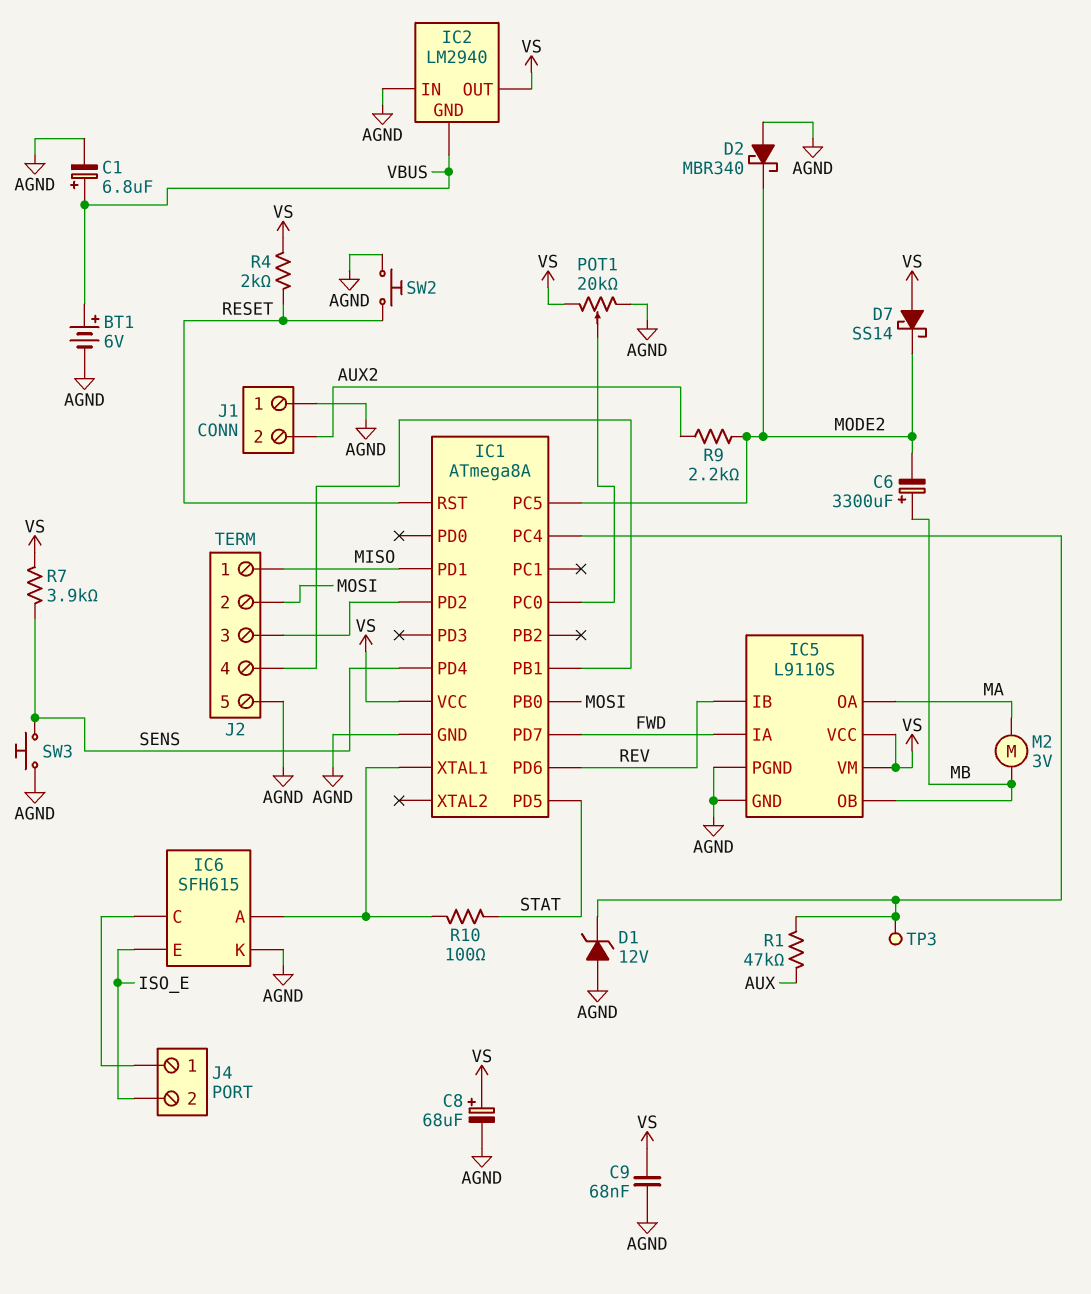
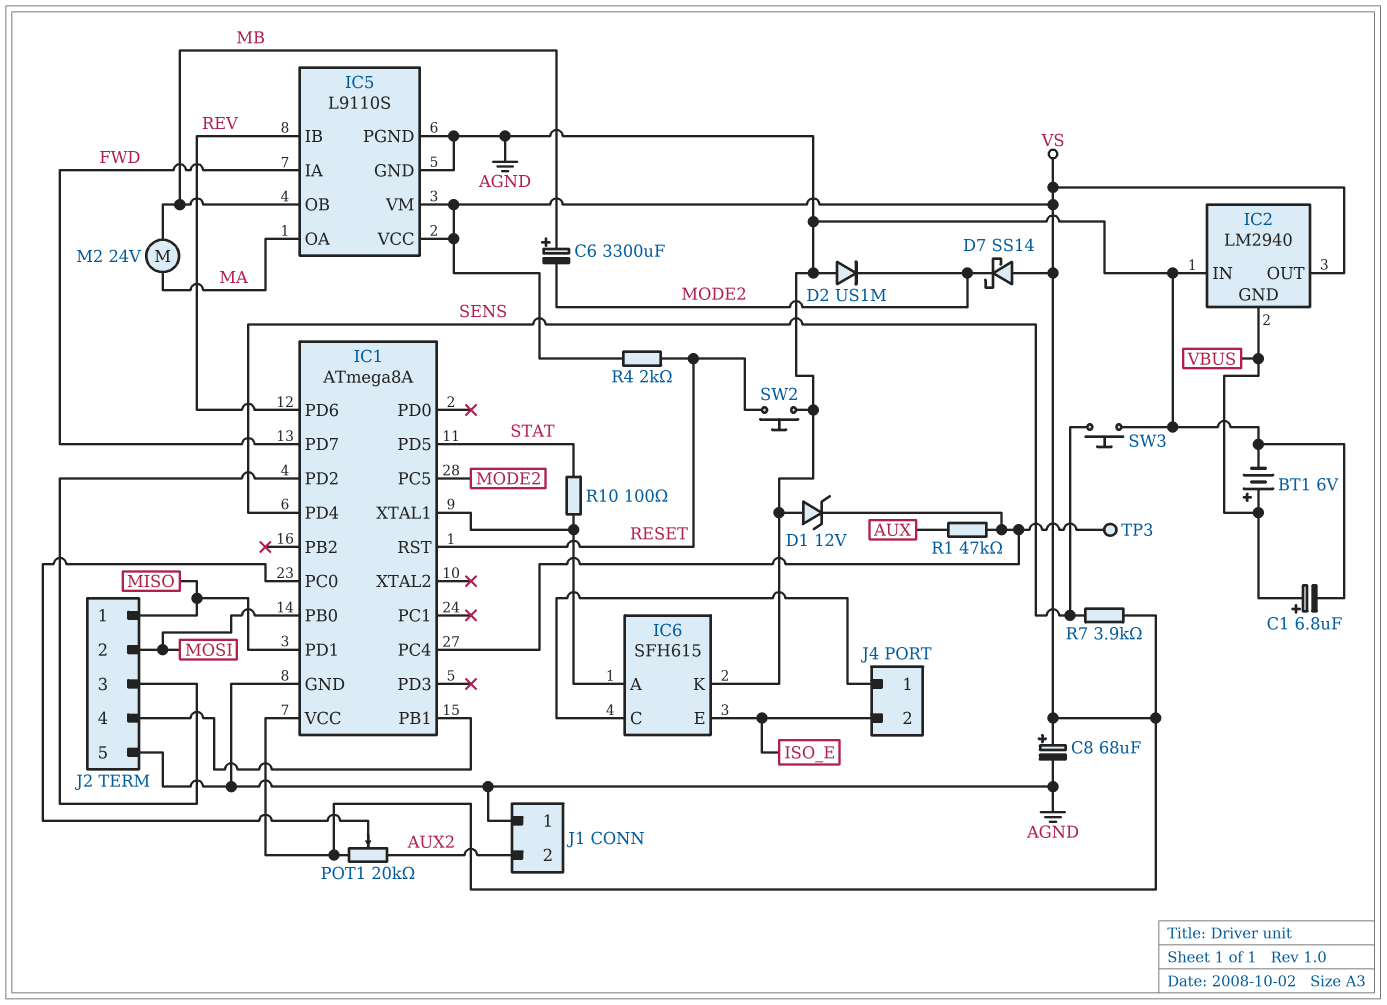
C9: 68nF (AGND, VS) -> none
D2: schottky MBR340 (A AGND, K MODE2) -> diode US1M (A AGND, K MODE2)
M2: motor 3V (MA, MB) -> motor 24V (MA, MB)
POT1: 20k (AGND, VS, wiper IC1/PC0) -> 20k (AUX2, VS, wiper IC1/PC0)
R9: 2.2k (AUX2, MODE2) -> none

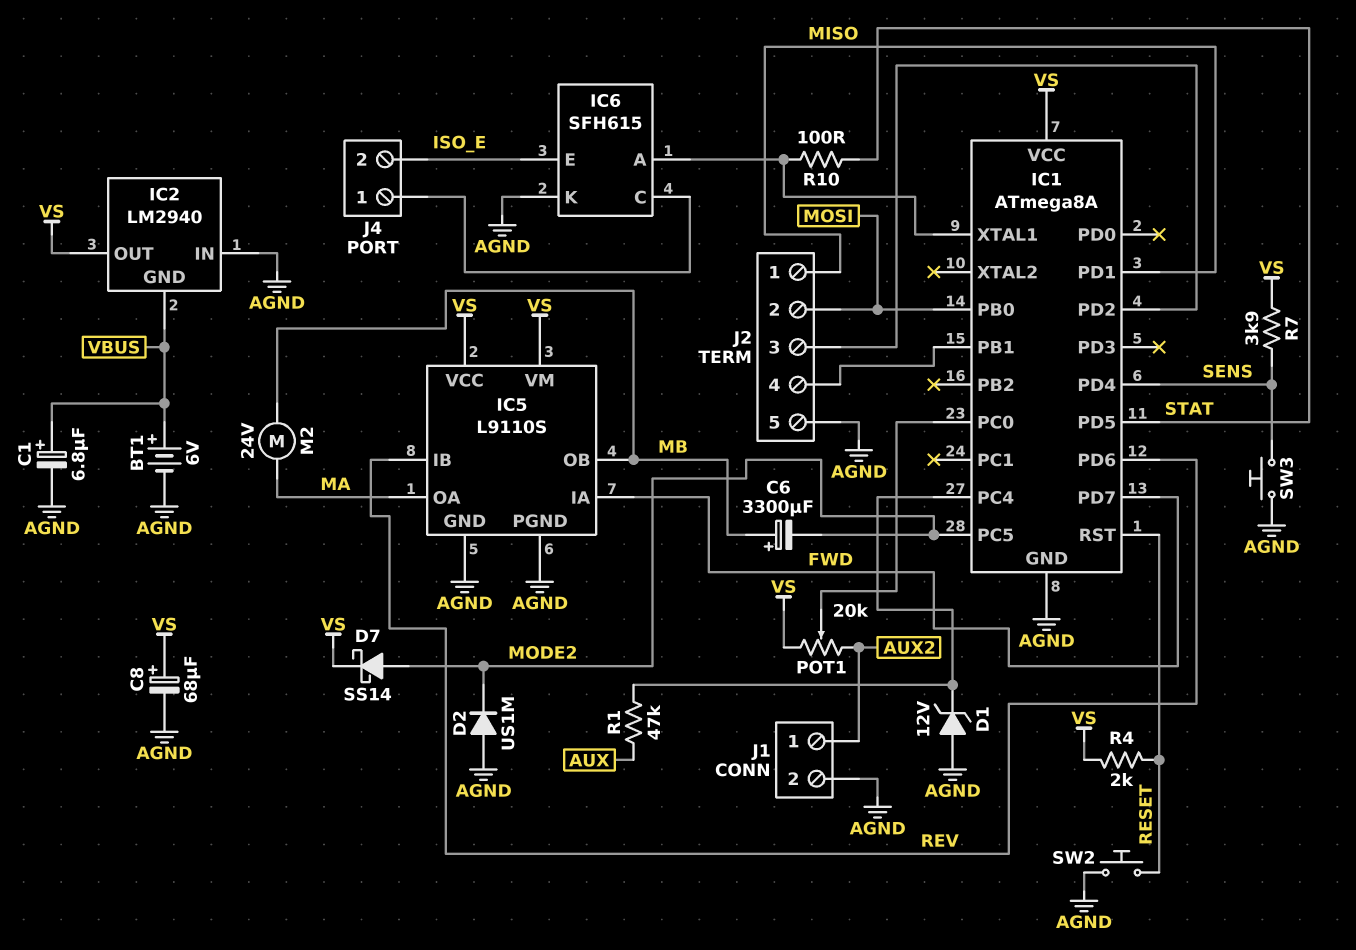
D7: schottky SS14 (A VS, K MODE2) -> schottky SS14 (A MODE2, K VS)
J1 pin 1: AGND -> AUX2
J1 pin 2: AUX2 -> AGND
TP3: test point (IC1/PC4) -> none

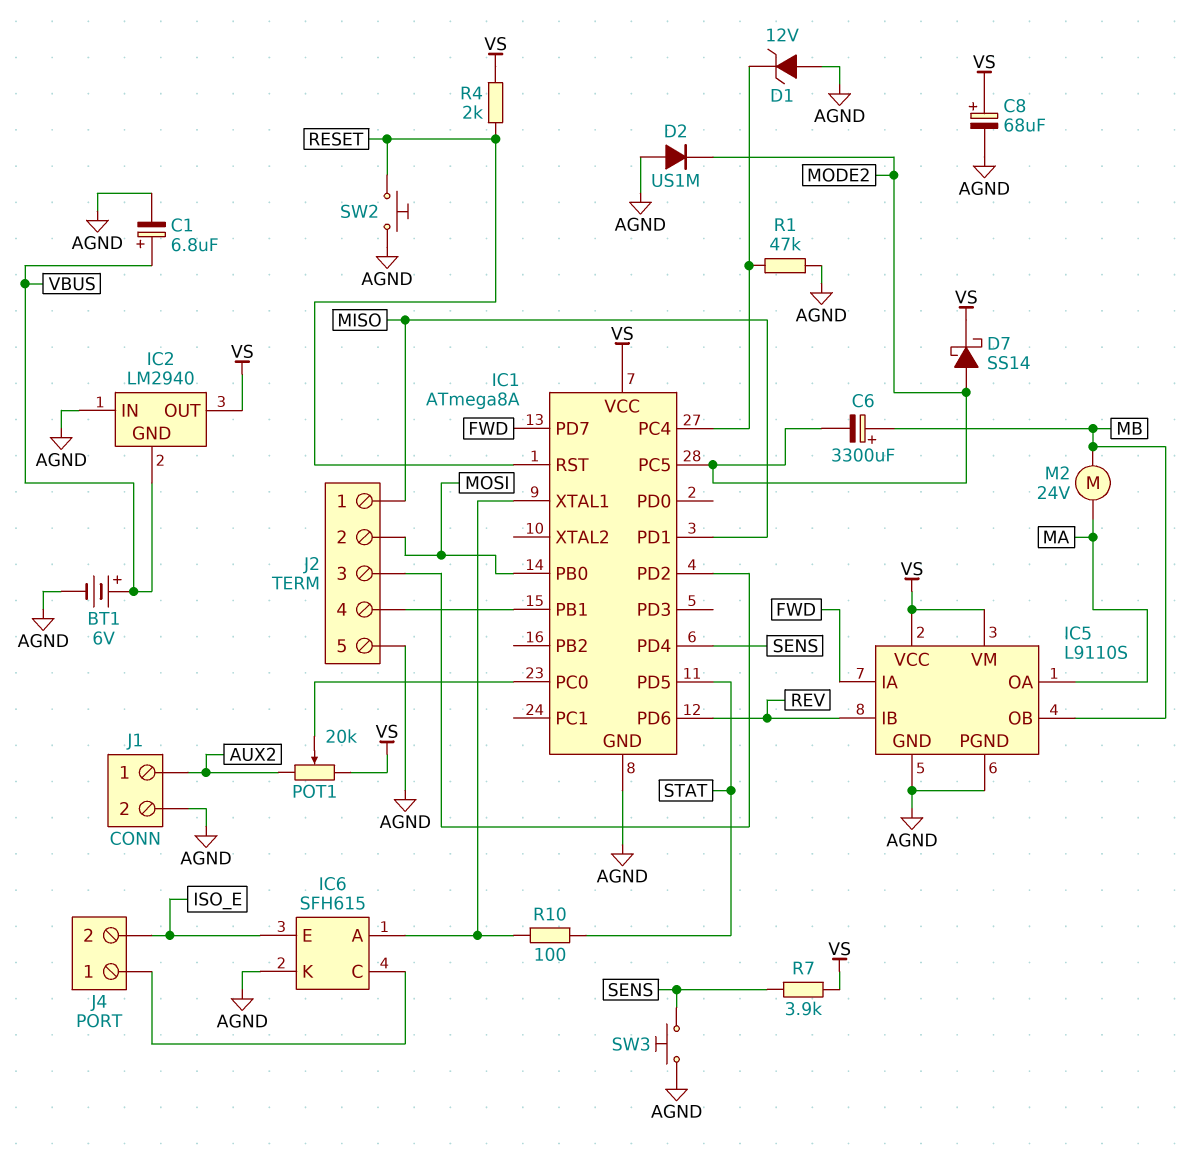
R1: 47k (AUX, IC1/PC4) -> 47k (AGND, IC1/PC4)

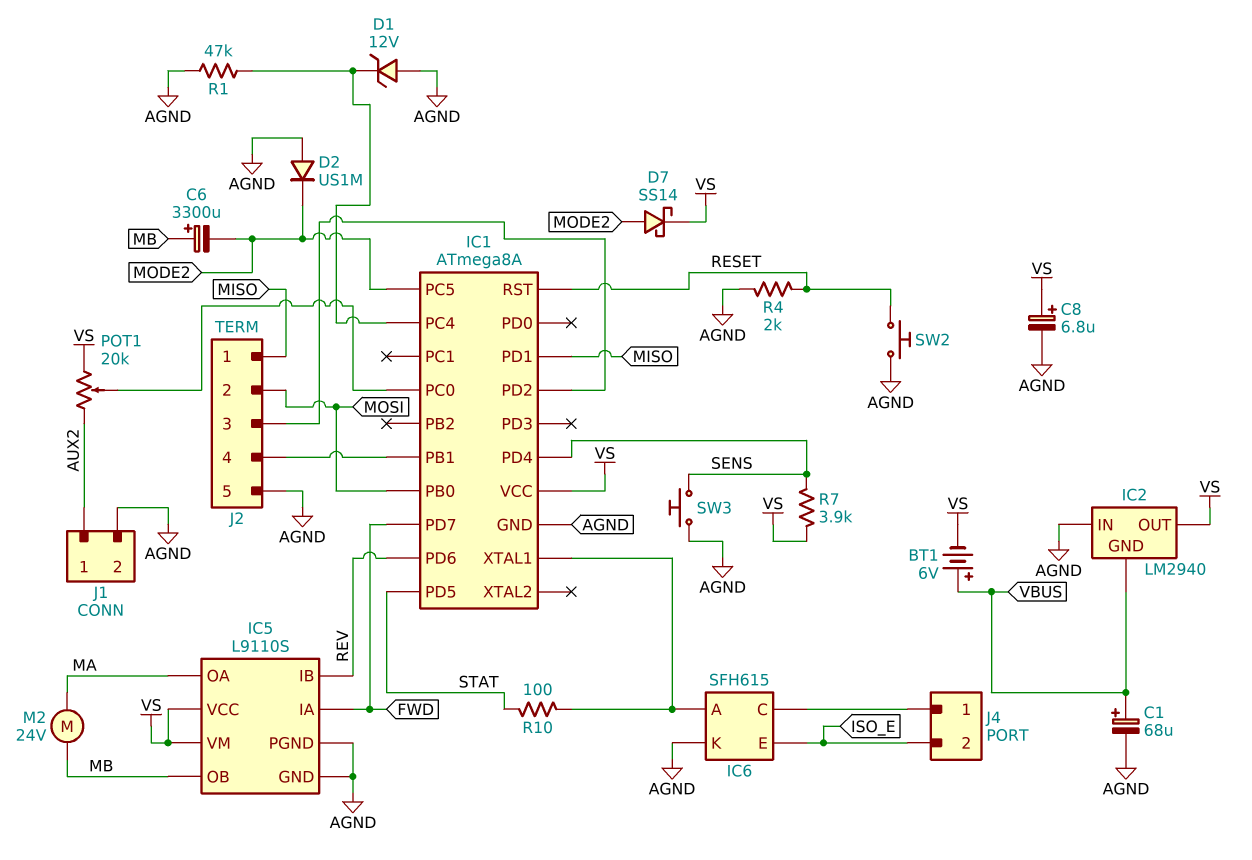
BT1: 6V (plus VBUS, minus AGND) -> 6V (plus VBUS, minus VS)
C1: 6.8uF (plus VBUS, minus AGND) -> 68uF (plus VBUS, minus AGND)
C8: 68uF (plus VS, minus AGND) -> 6.8uF (plus VS, minus AGND)
R4: 2k (RESET, VS) -> 2k (AGND, RESET)

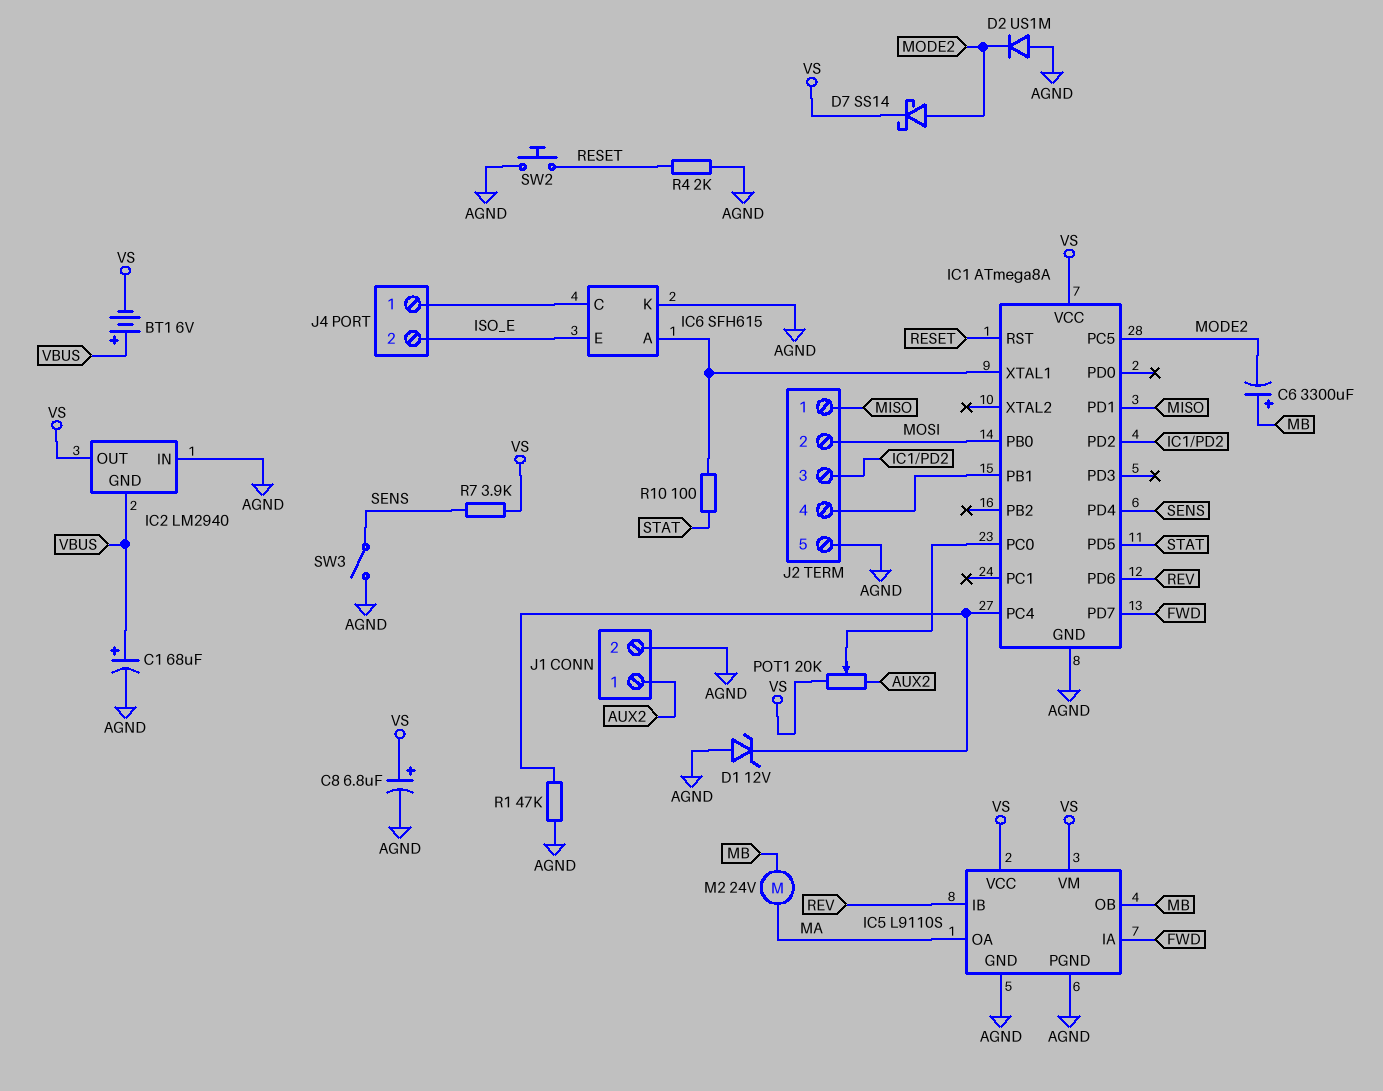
SW3: button (AGND, SENS) -> switch (AGND, SENS)

